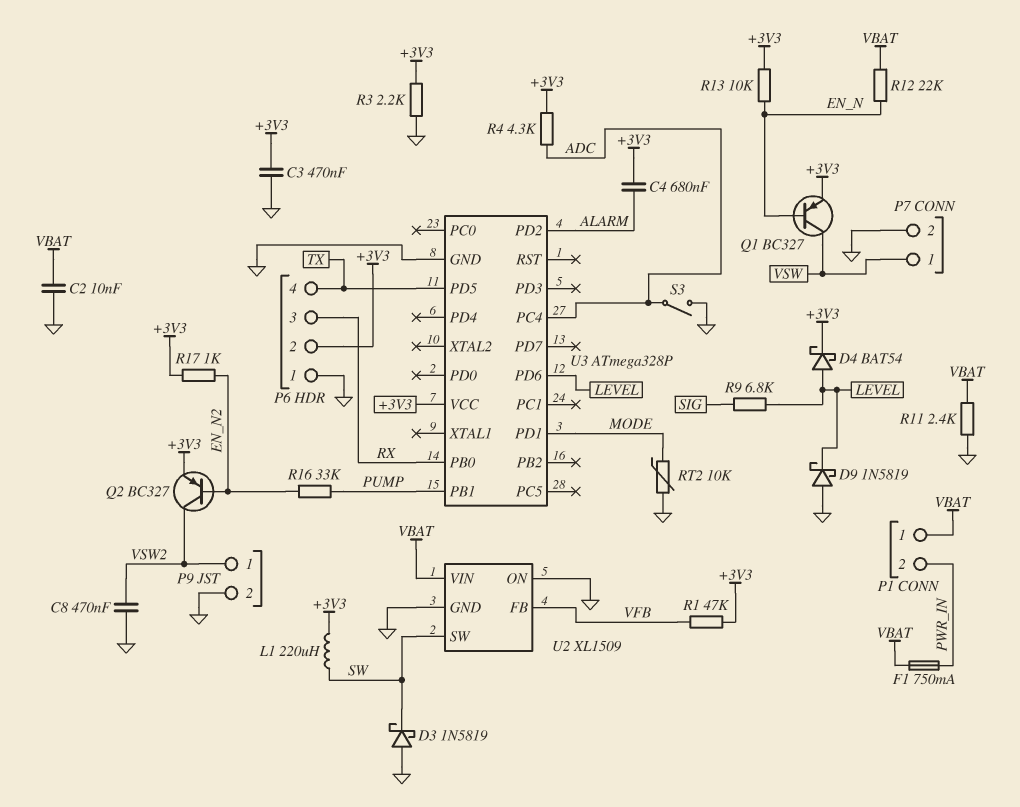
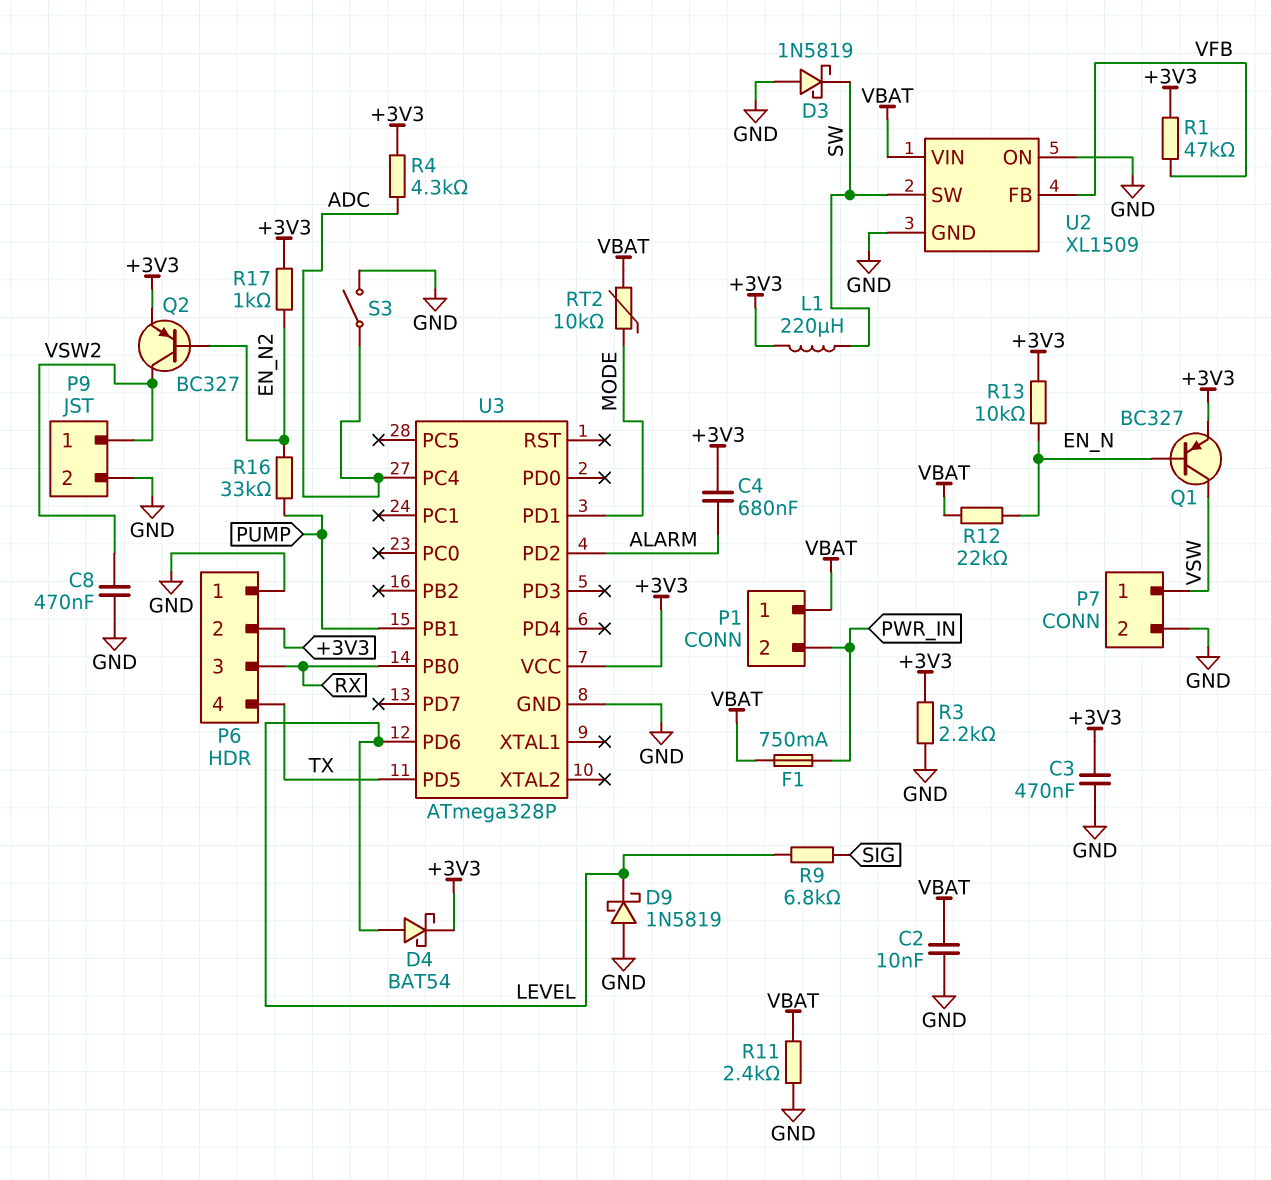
RT2: 10k (GND, MODE) -> 10k (MODE, VBAT)

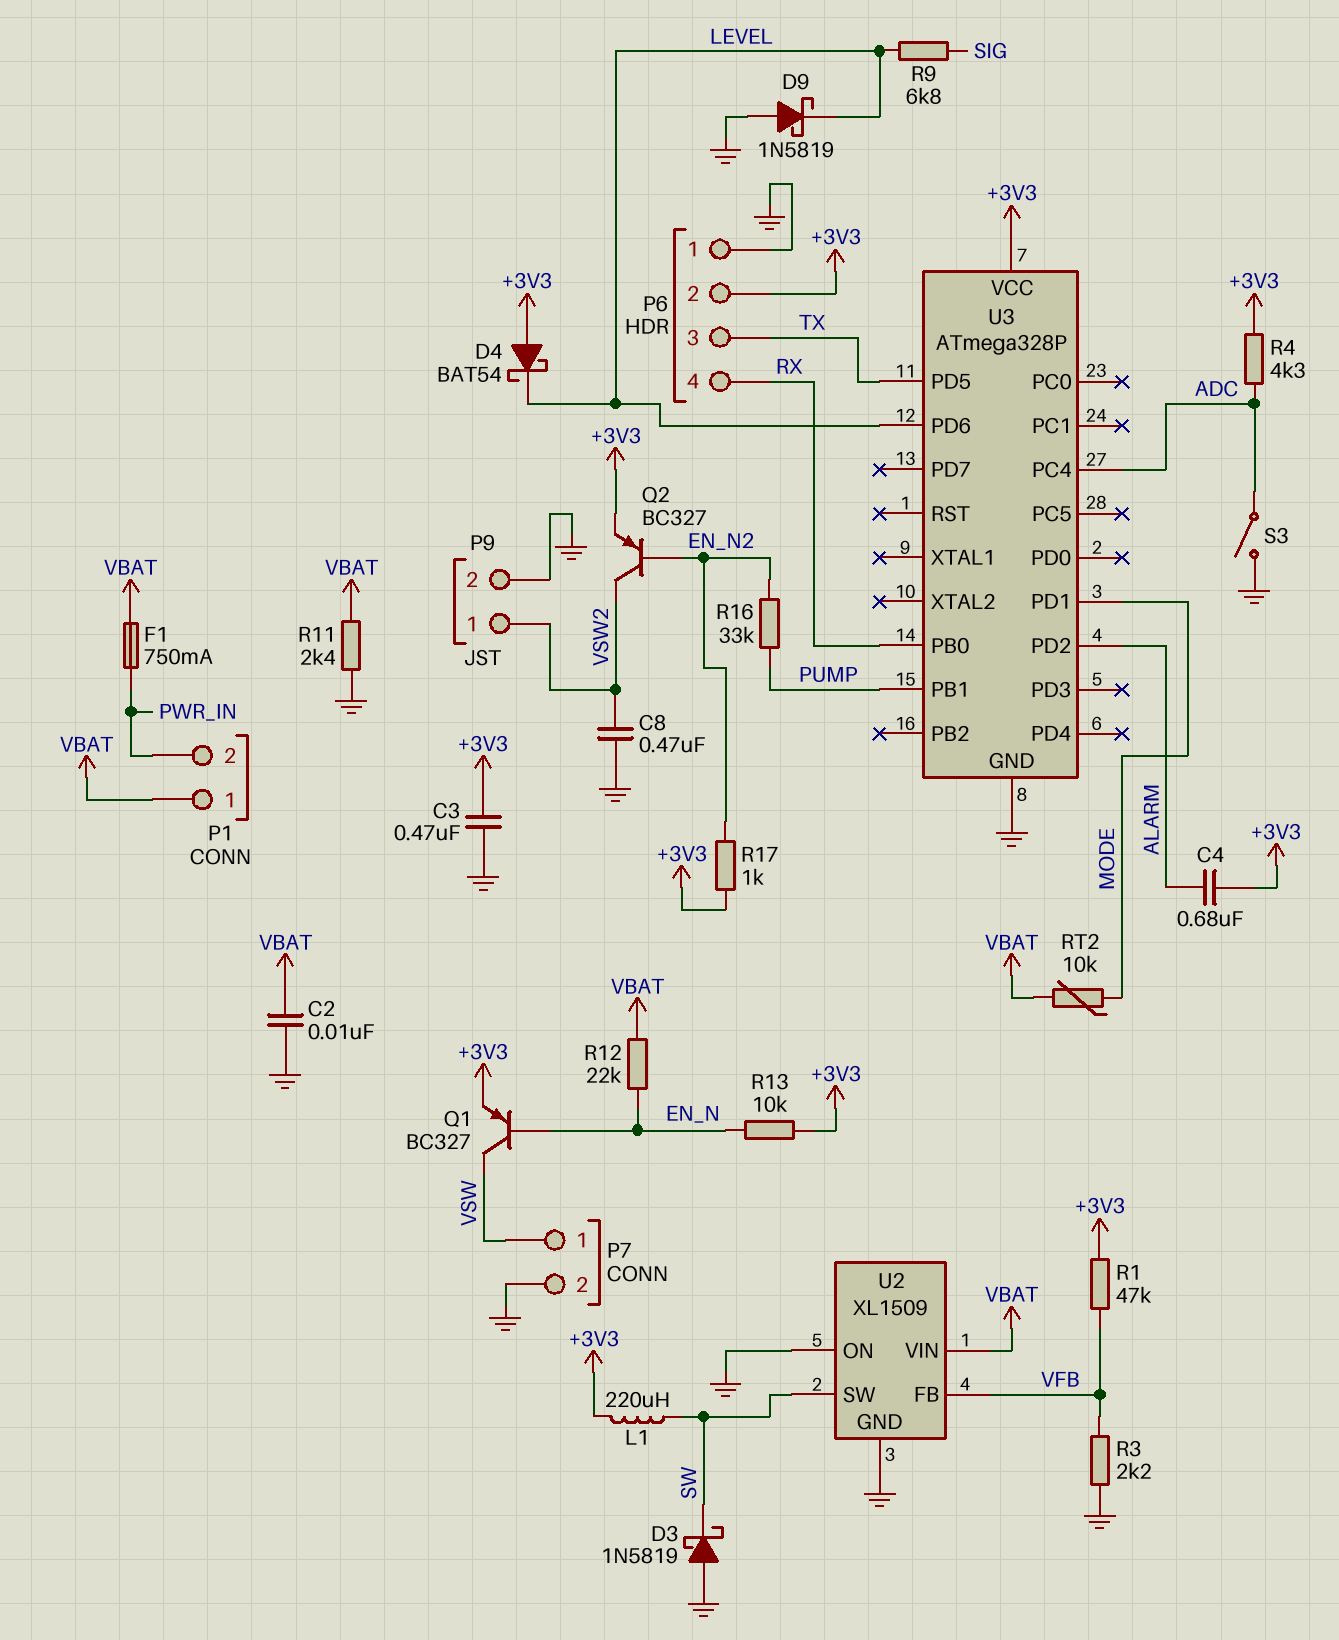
D4: schottky BAT54 (A LEVEL, K +3V3) -> schottky BAT54 (A +3V3, K LEVEL)
P6 pin 3: RX -> TX
P6 pin 4: TX -> RX
R3: 2.2k (+3V3, GND) -> 2.2k (GND, VFB)

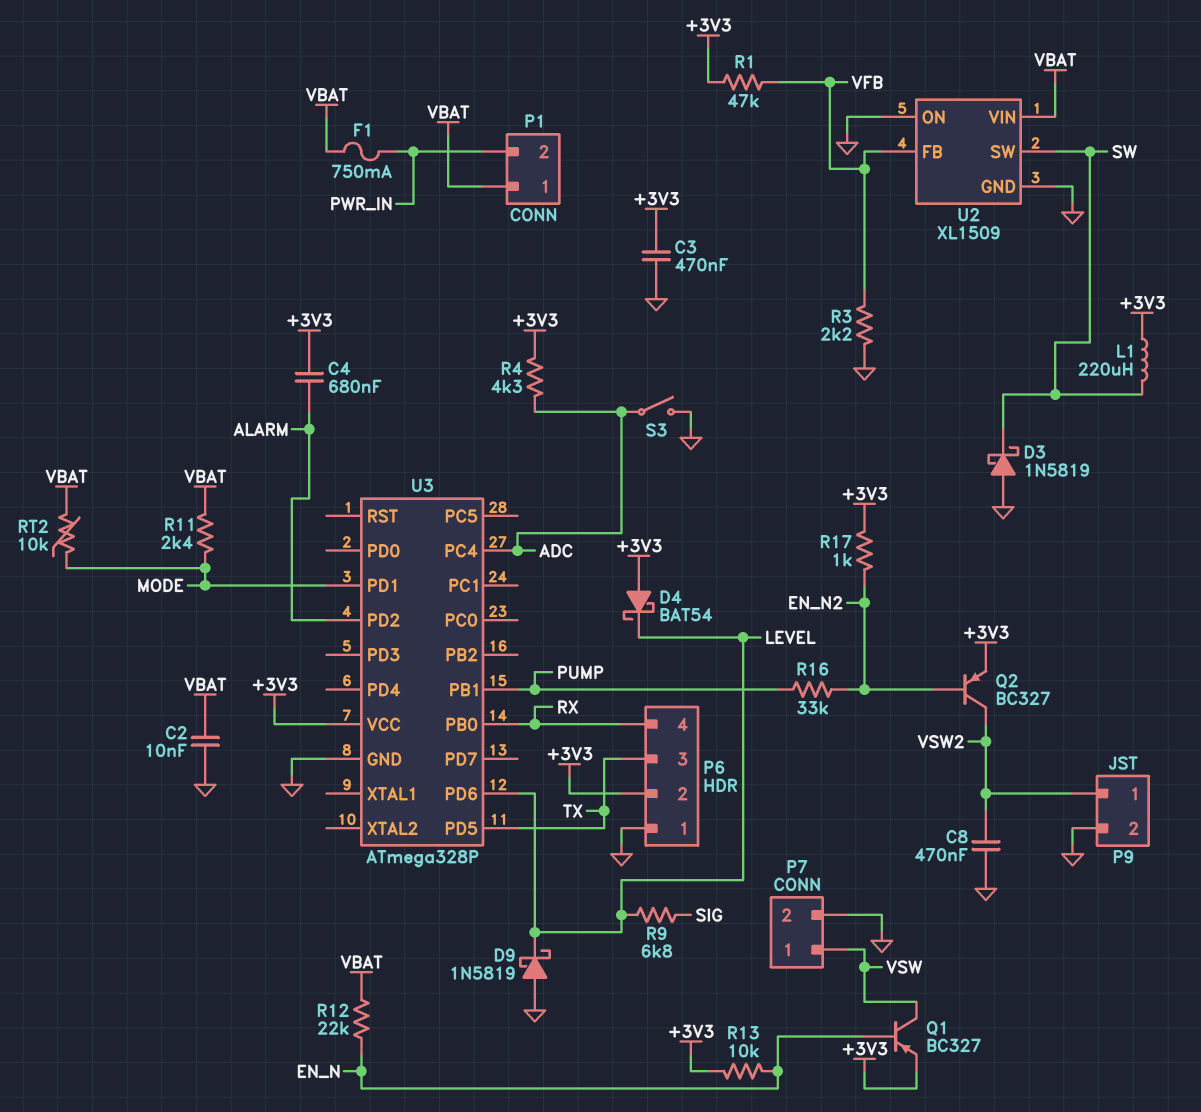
R11: 2.4k (GND, VBAT) -> 2.4k (MODE, VBAT)

